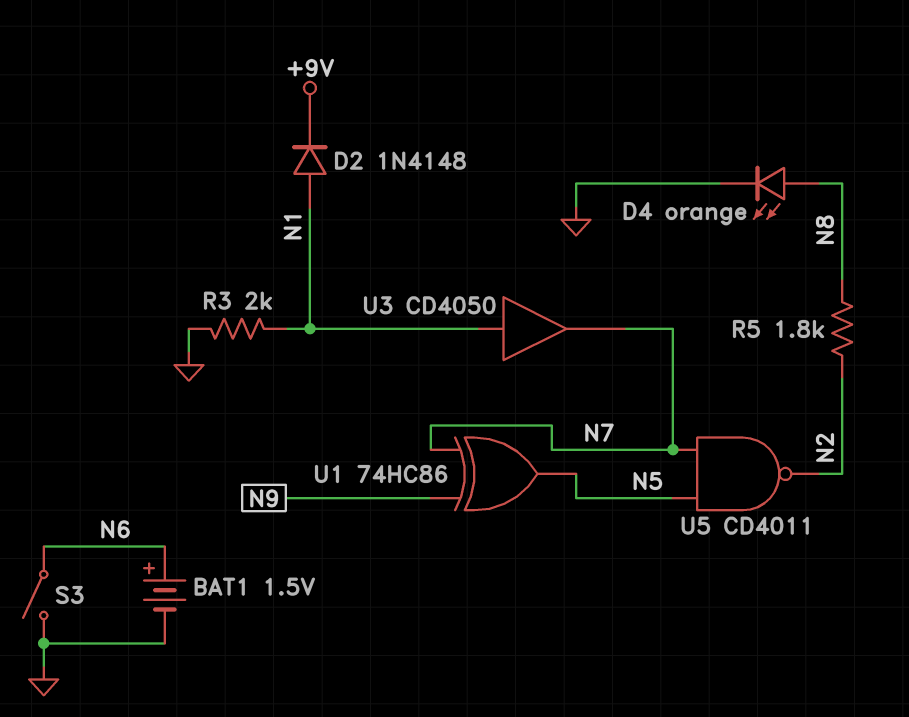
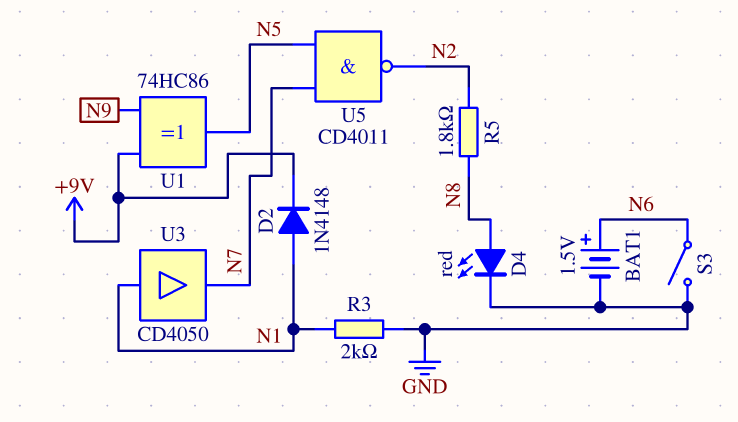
D4: LED orange (A N8, K GND) -> LED red (A N8, K GND)
U1: XOR 74HC86 (in N7, in N9, out N5) -> XOR 74HC86 (in +9V, in N9, out N5)

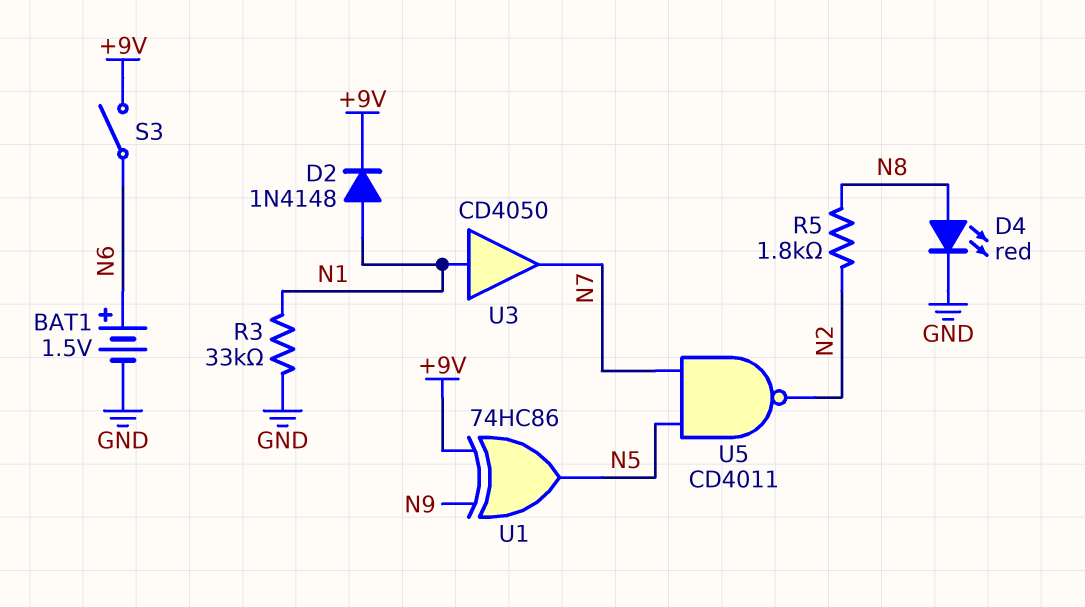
R3: 2k (GND, N1) -> 33k (GND, N1)
S3: switch (GND, N6) -> switch (+9V, N6)

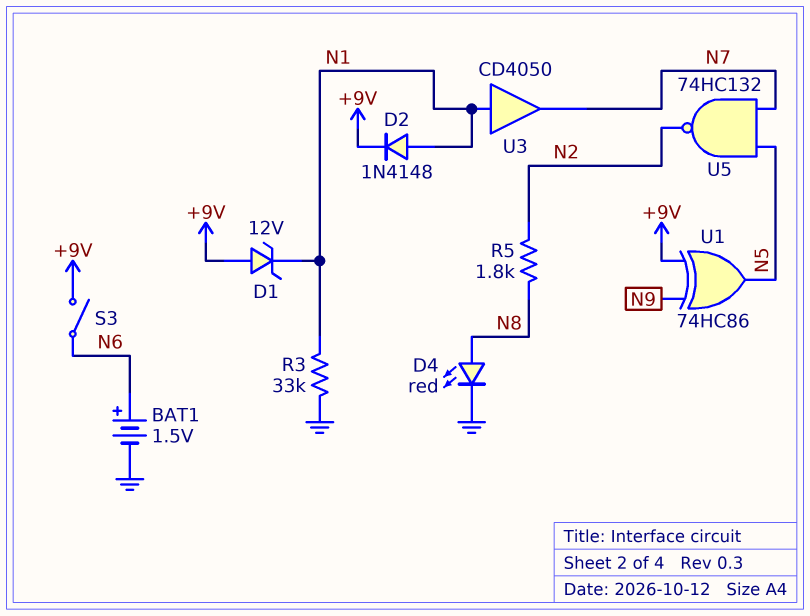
D1: none -> zener 12V (A +9V, K N1)
U5: NAND CD4011 (in N5, in N7, out N2) -> NAND 74HC132 (in N5, in N7, out N2)

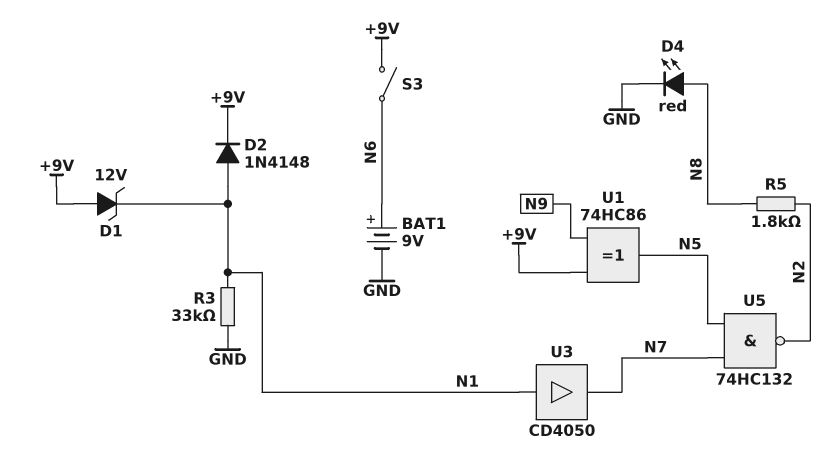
BAT1: 1.5V (plus N6, minus GND) -> 9V (plus N6, minus GND)

